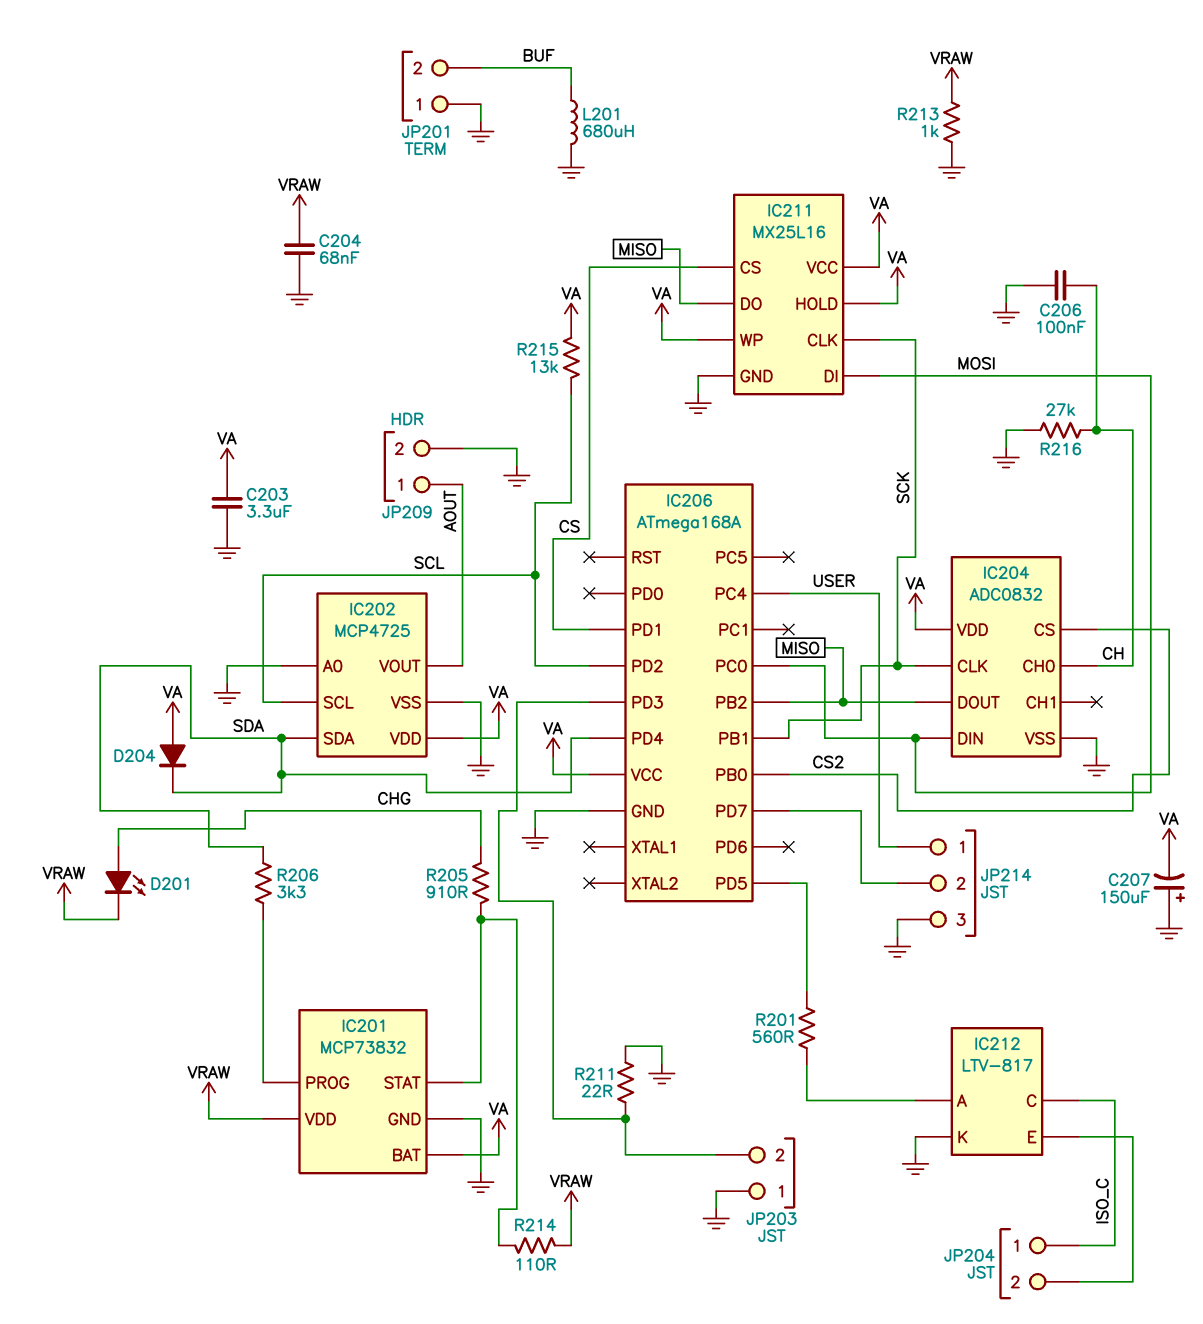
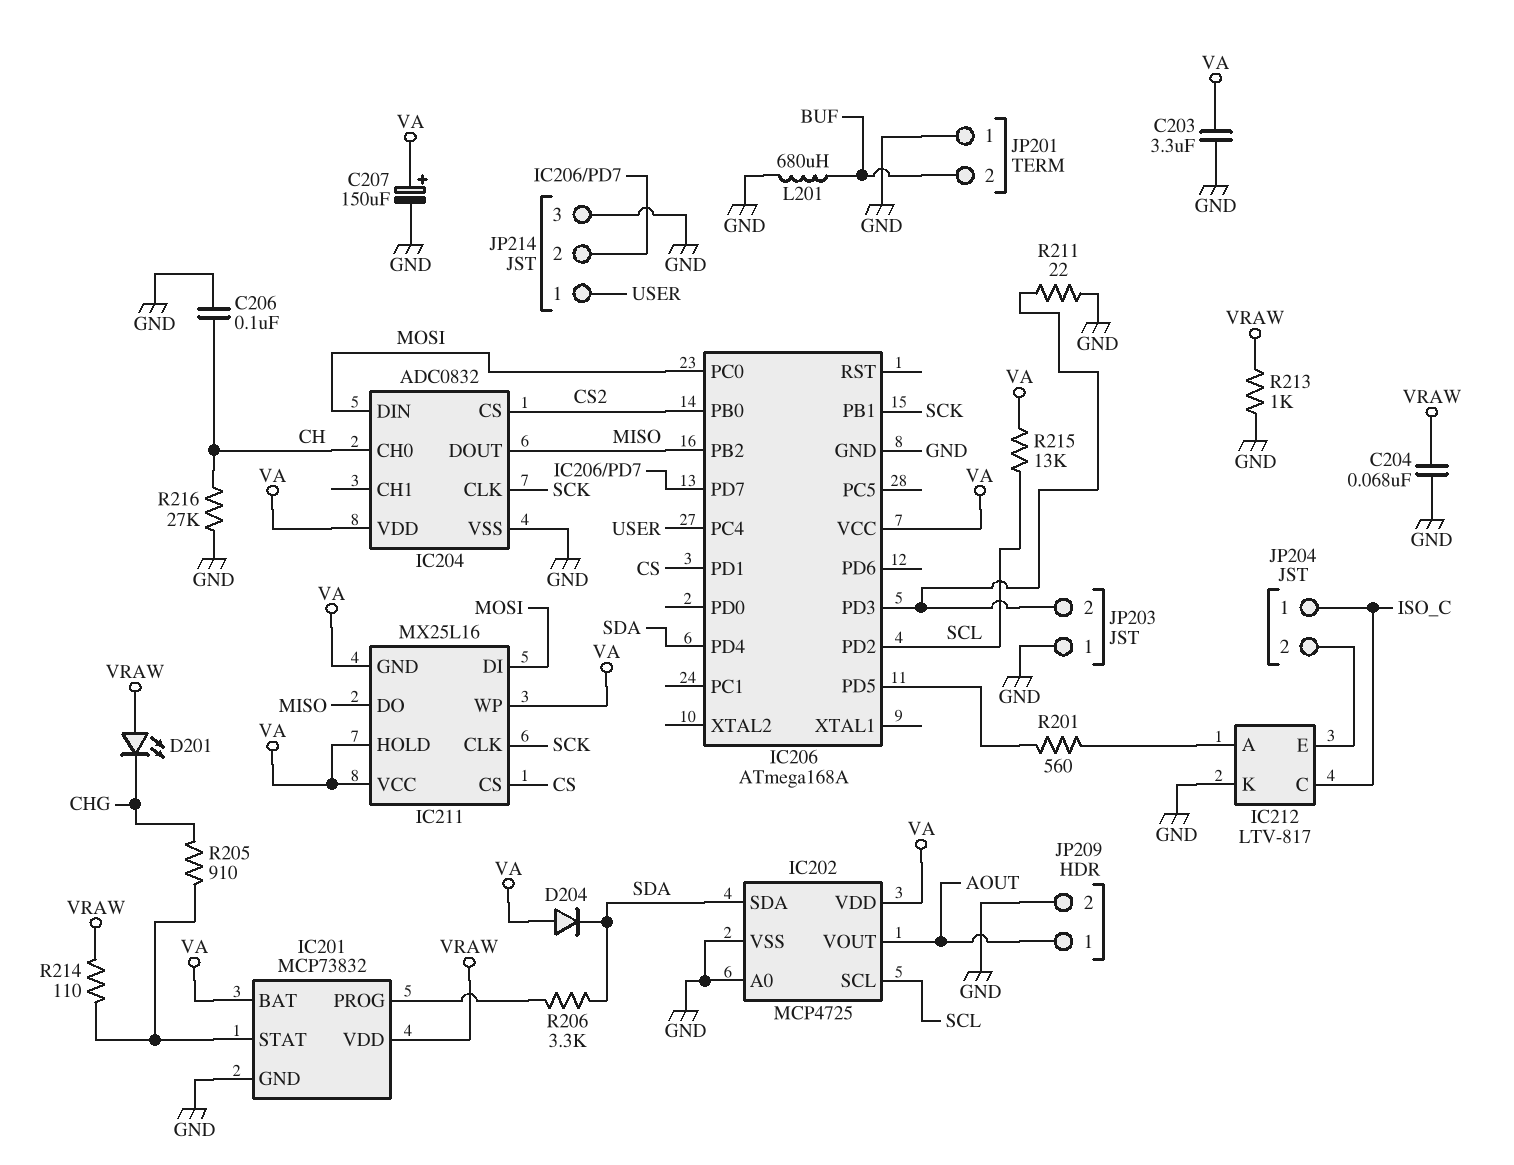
C207: 150uF (plus GND, minus VA) -> 150uF (plus VA, minus GND)
D201: LED (A CHG, K VRAW) -> LED (A VRAW, K CHG)
IC211 pin GND: GND -> VA

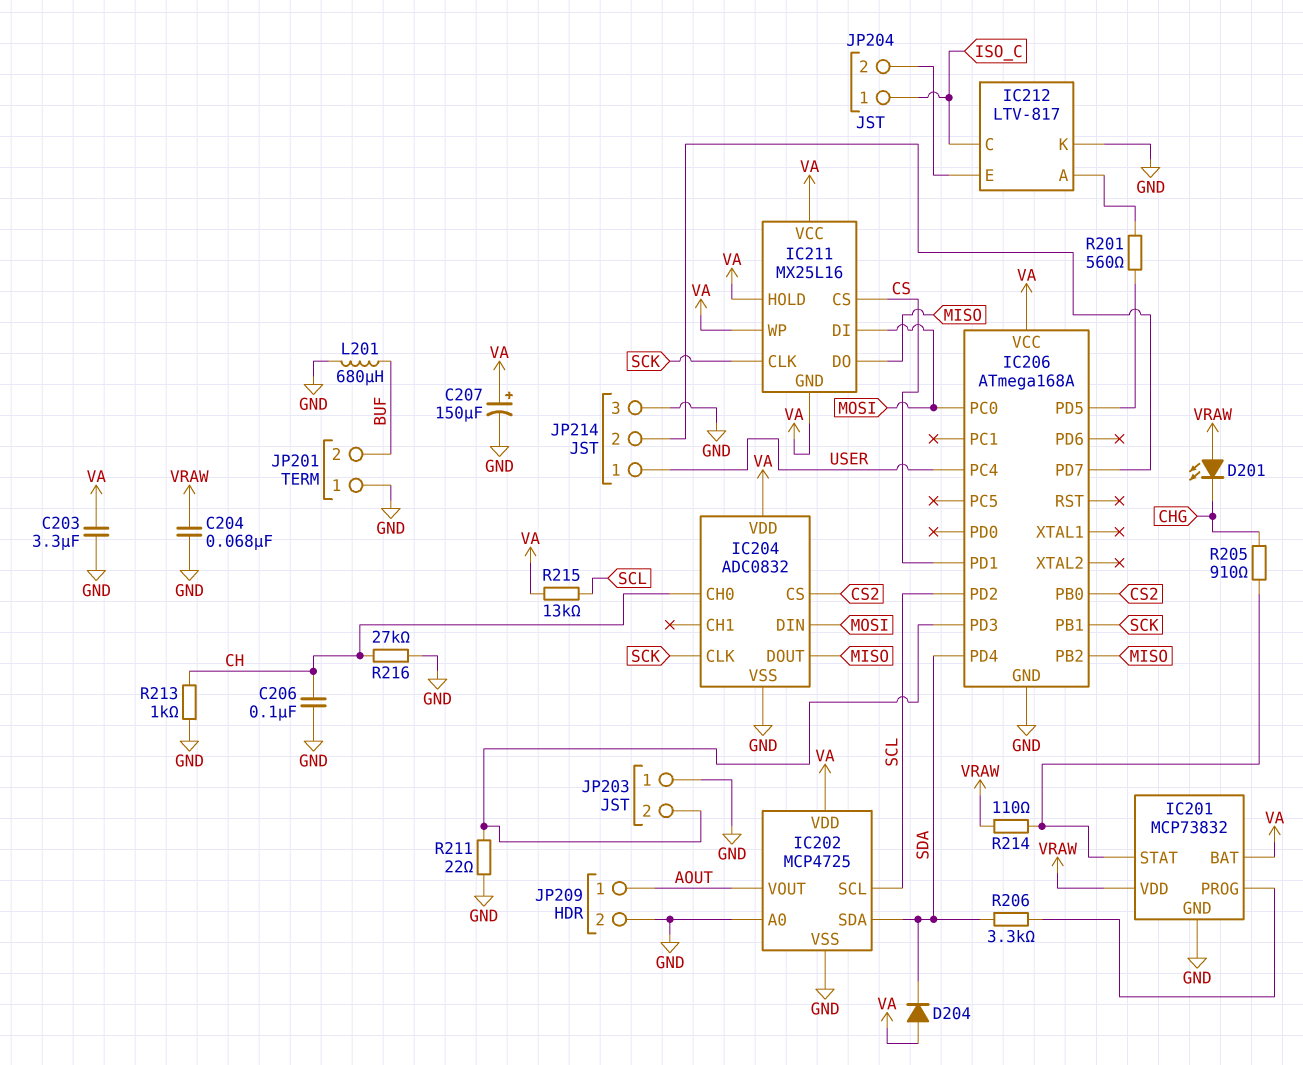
R213: 1k (GND, VRAW) -> 1k (CH, GND)

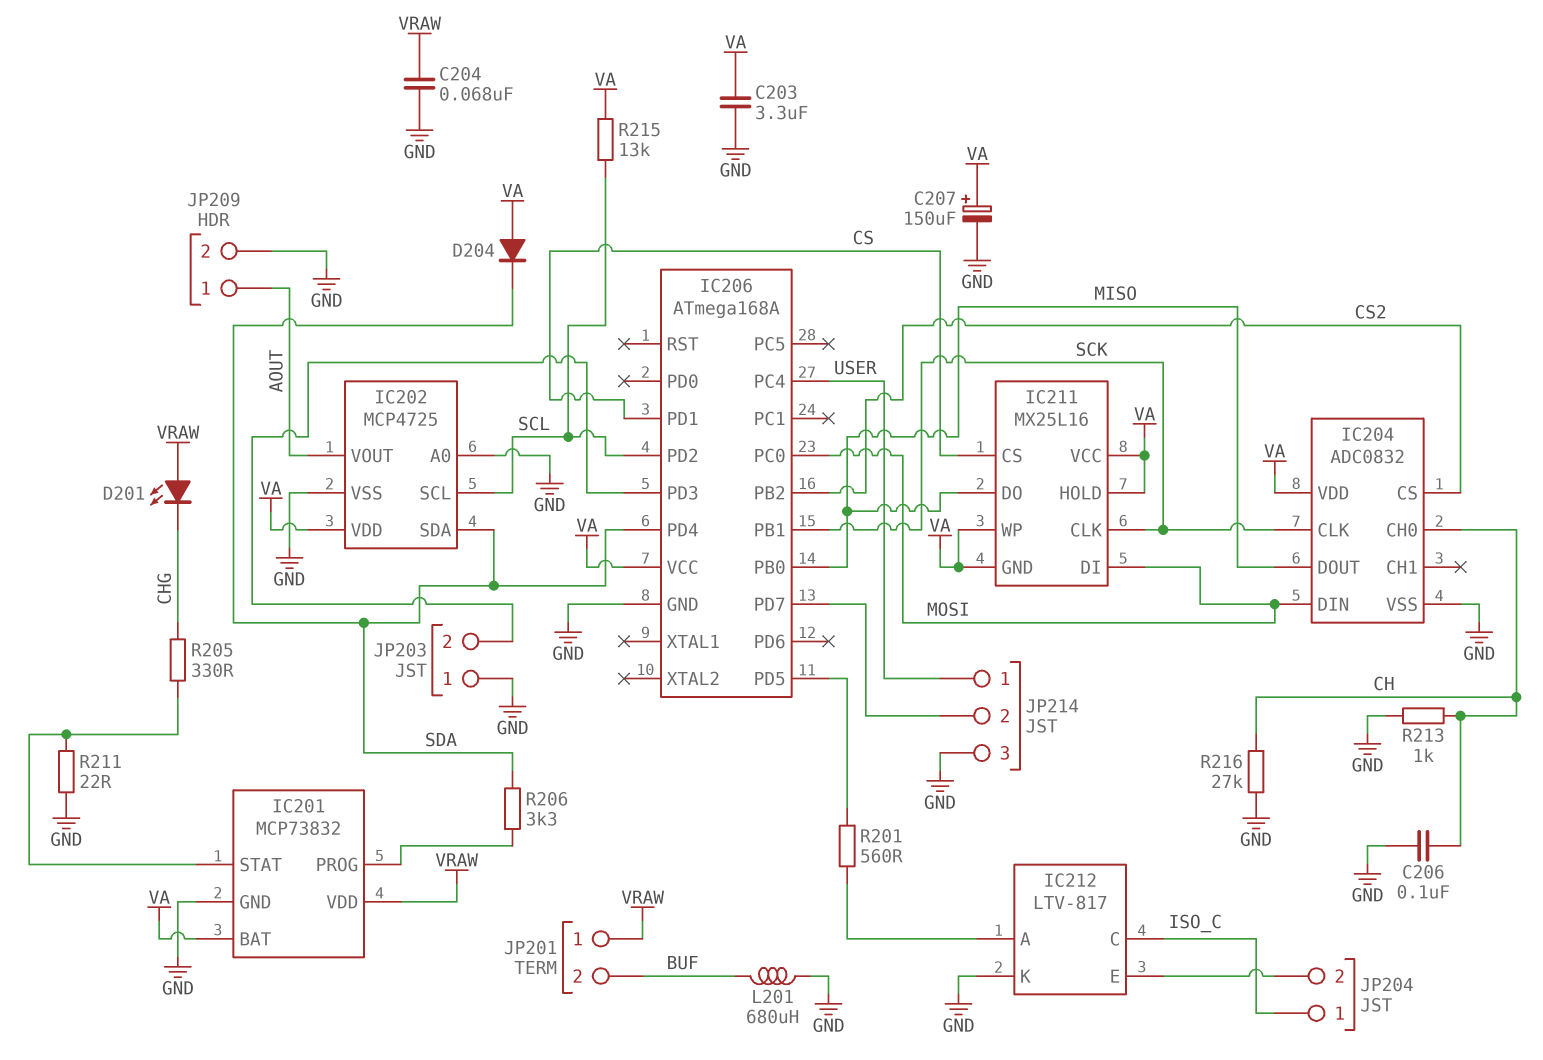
IC206 pin PB0: CS2 -> MISO
IC206 pin PB2: MISO -> CS2
JP201 pin 1: GND -> VRAW
R205: 910 (CHG, IC201/STAT) -> 330 (CHG, IC201/STAT)
R211: 22 (GND, IC206/PD3) -> 22 (GND, IC201/STAT)
R214: 110 (IC201/STAT, VRAW) -> none

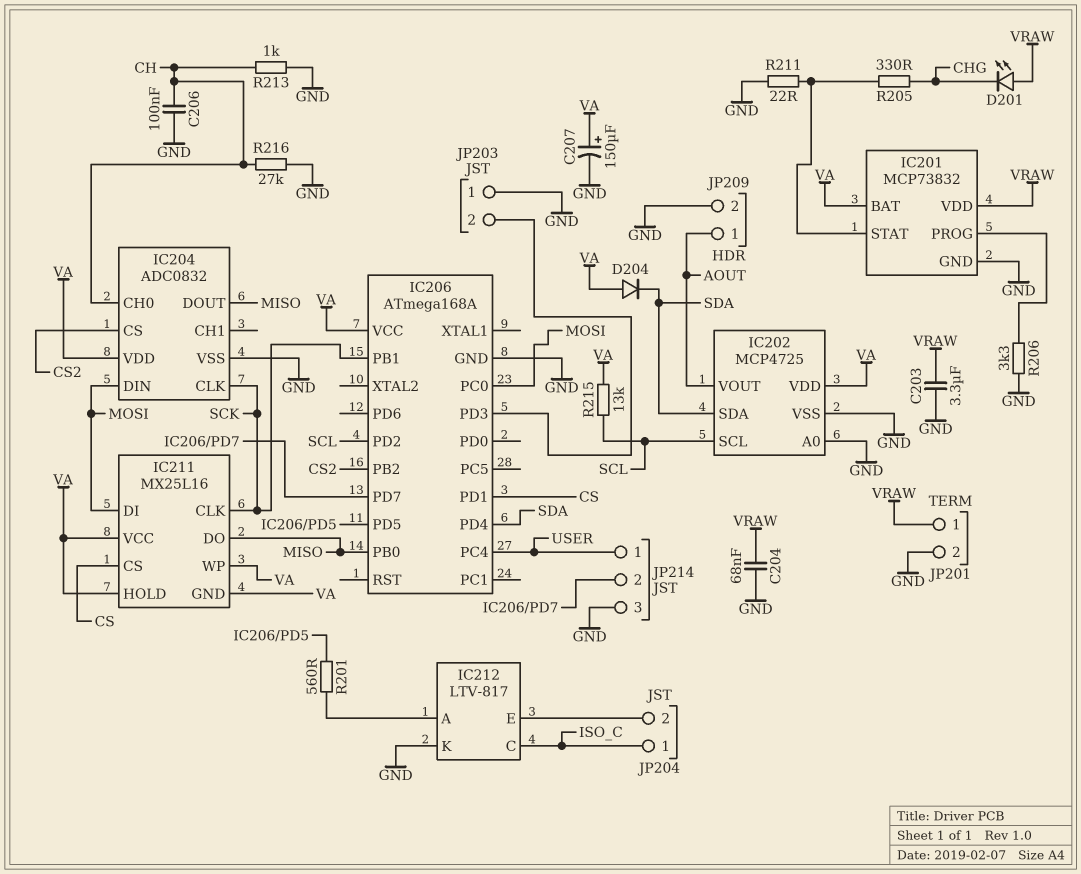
C203: 3.3uF (GND, VA) -> 3.3uF (GND, VRAW)
JP201 pin 2: BUF -> GND
L201: 680uH (BUF, GND) -> none
R206: 3.3k (IC201/PROG, SDA) -> 3.3k (GND, IC201/PROG)

